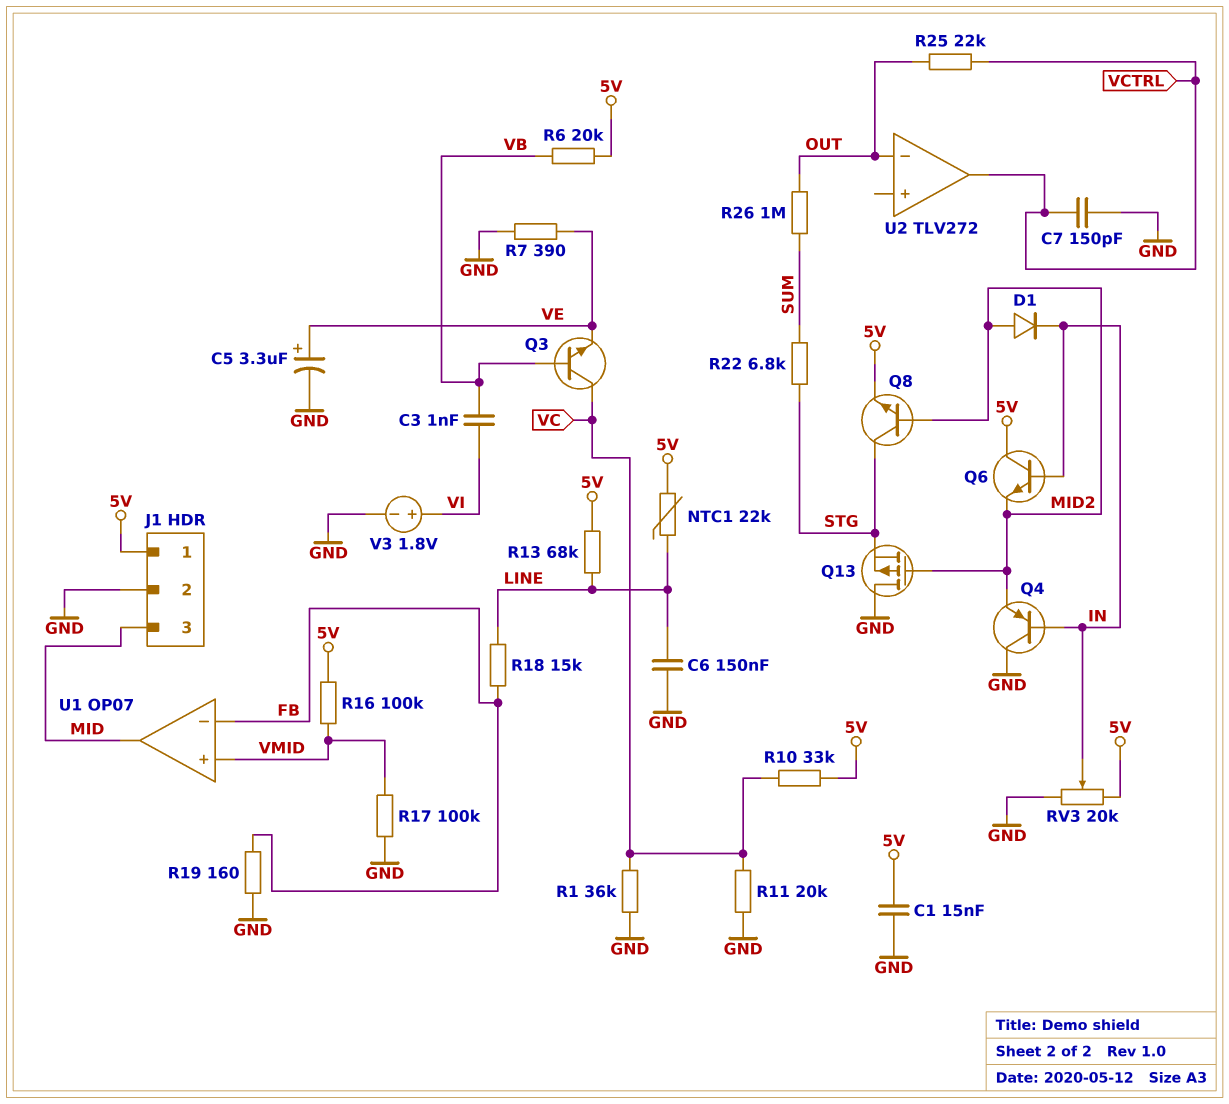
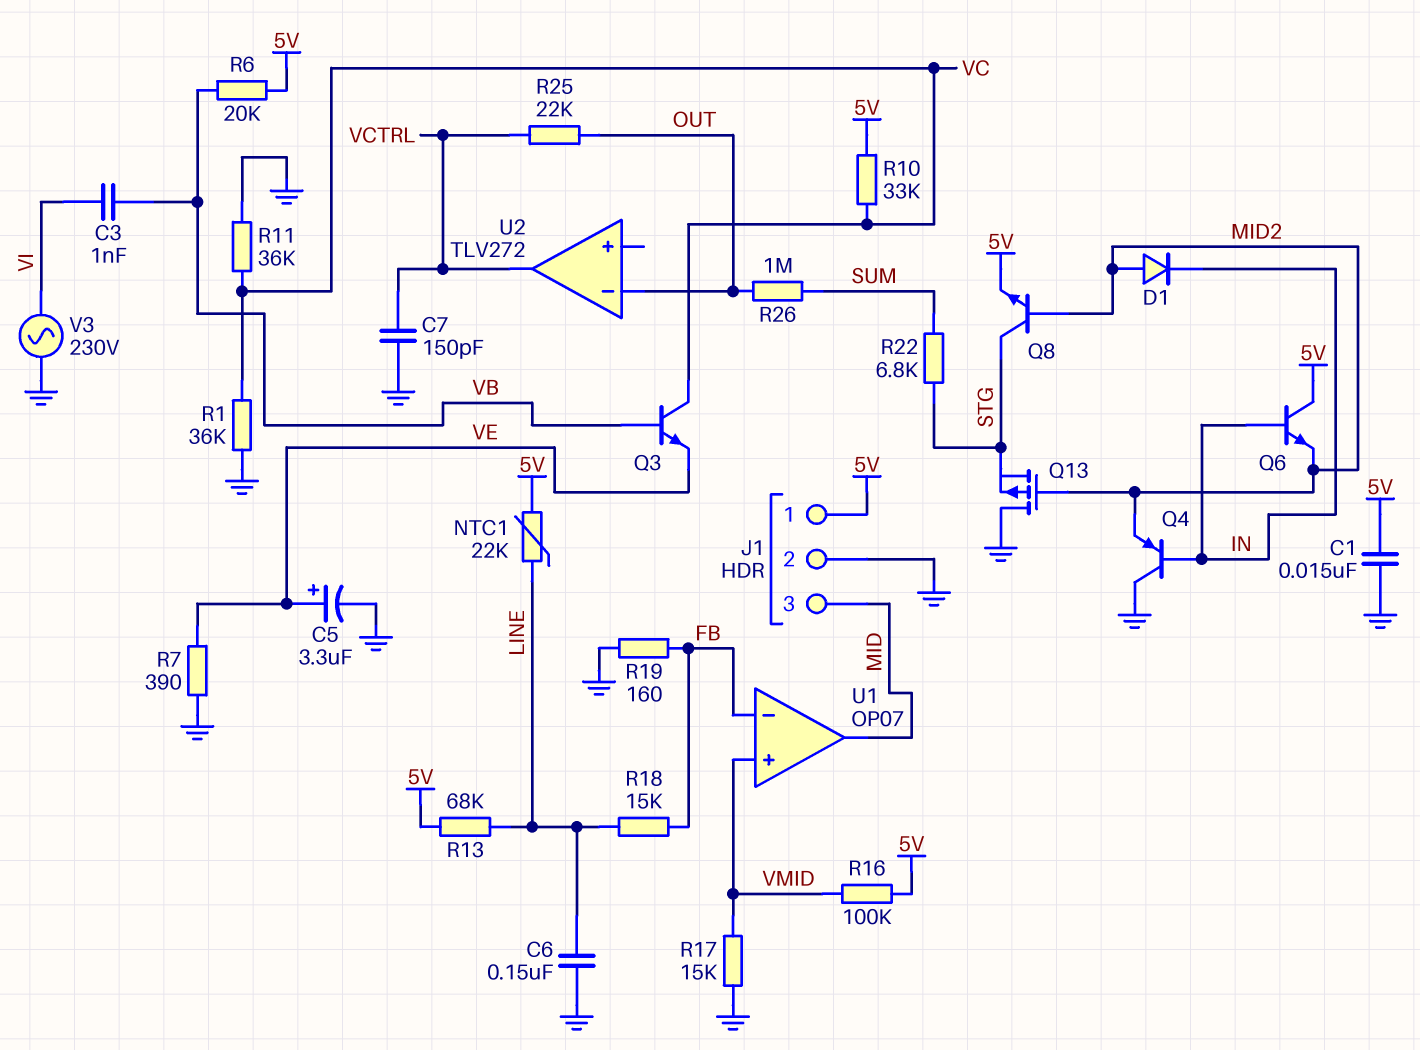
R11: 20k (GND, VC) -> 36k (GND, VC)
R17: 100k (GND, VMID) -> 15k (GND, VMID)
RV3: 20k (5V, GND, wiper IN) -> none
V3: 1.8V (plus VI, minus GND) -> AC 230V (GND, VI)

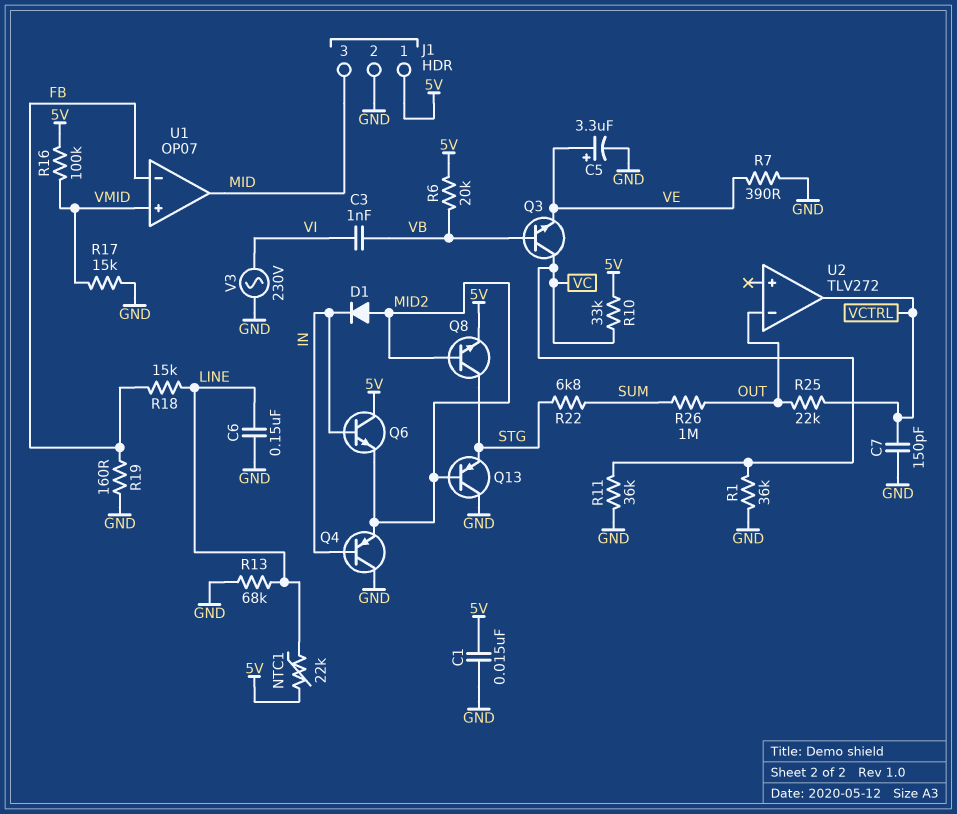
Q13: PMOS (G MID2, D GND, S STG) -> PNP (B MID2, C GND, E STG)
R13: 68k (5V, LINE) -> 68k (GND, LINE)

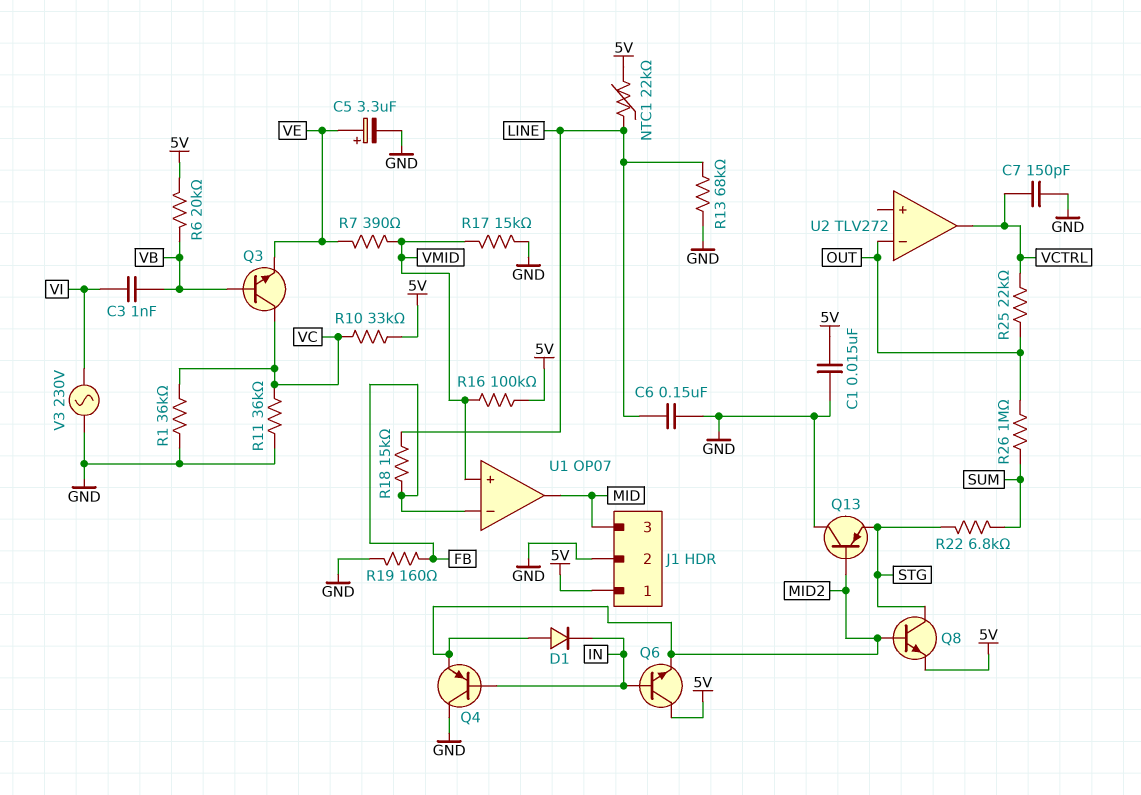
R7: 390 (GND, VE) -> 390 (VE, VMID)

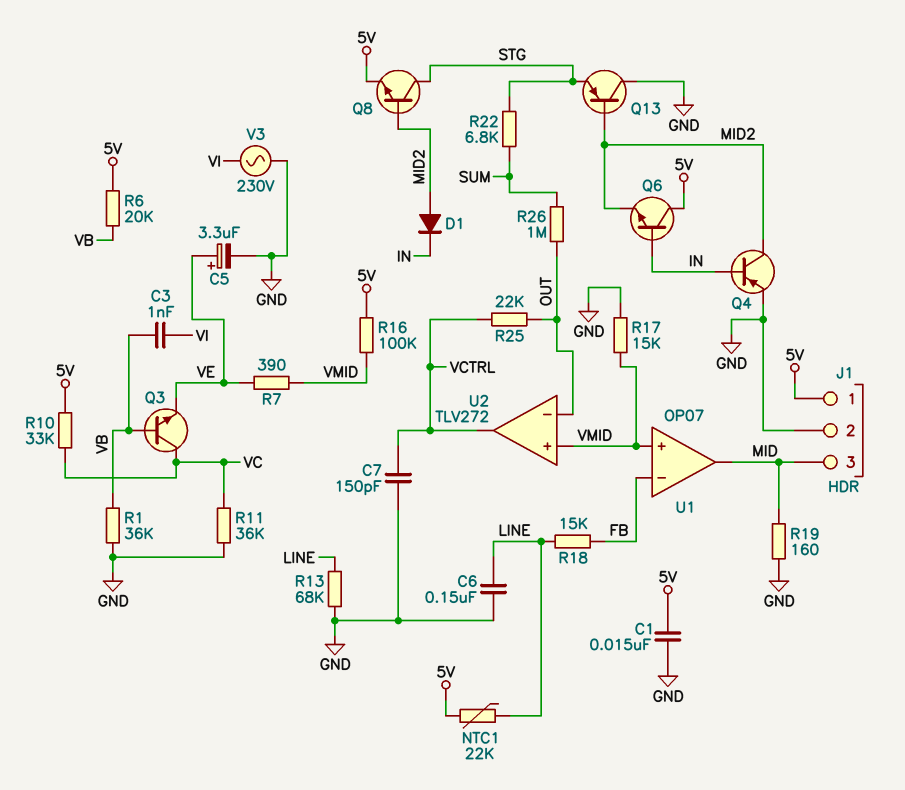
Q4: PNP (B IN, C GND, E MID2) -> PNP (B IN, C MID2, E GND)
R1: 36k (GND, VC) -> 36k (GND, VB)
R19: 160 (FB, GND) -> 160 (GND, MID)
U2 pin in+: none -> VMID

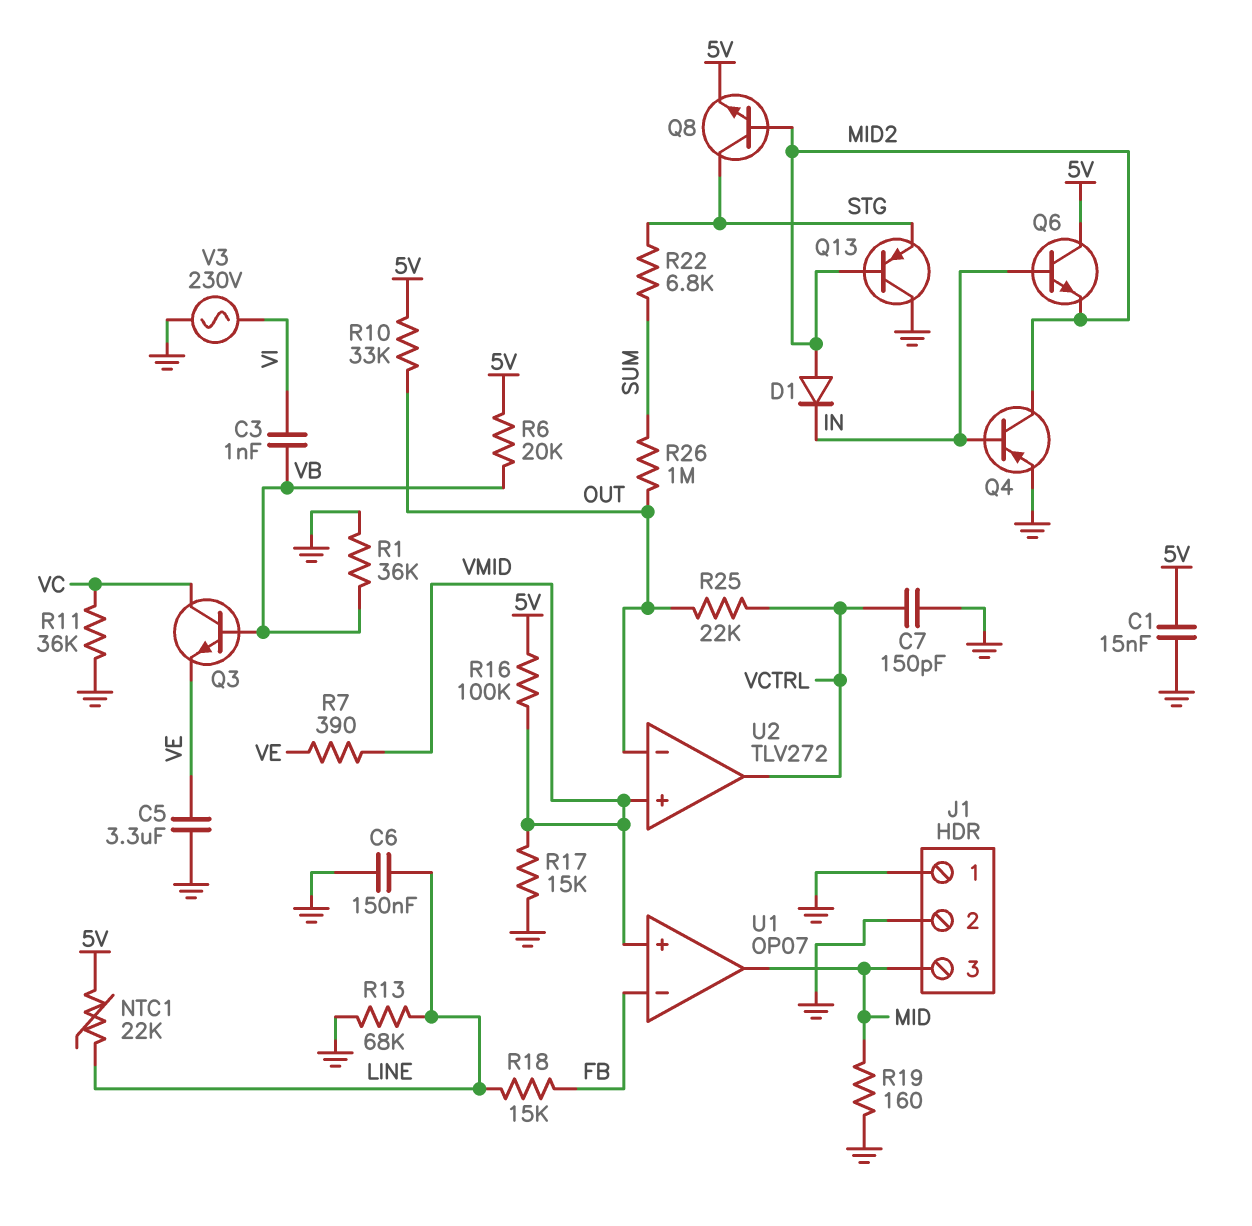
C5: 3.3uF (plus VE, minus GND) -> 3.3uF (GND, VE)
J1 pin 1: 5V -> GND
R10: 33k (5V, VC) -> 33k (5V, OUT)

